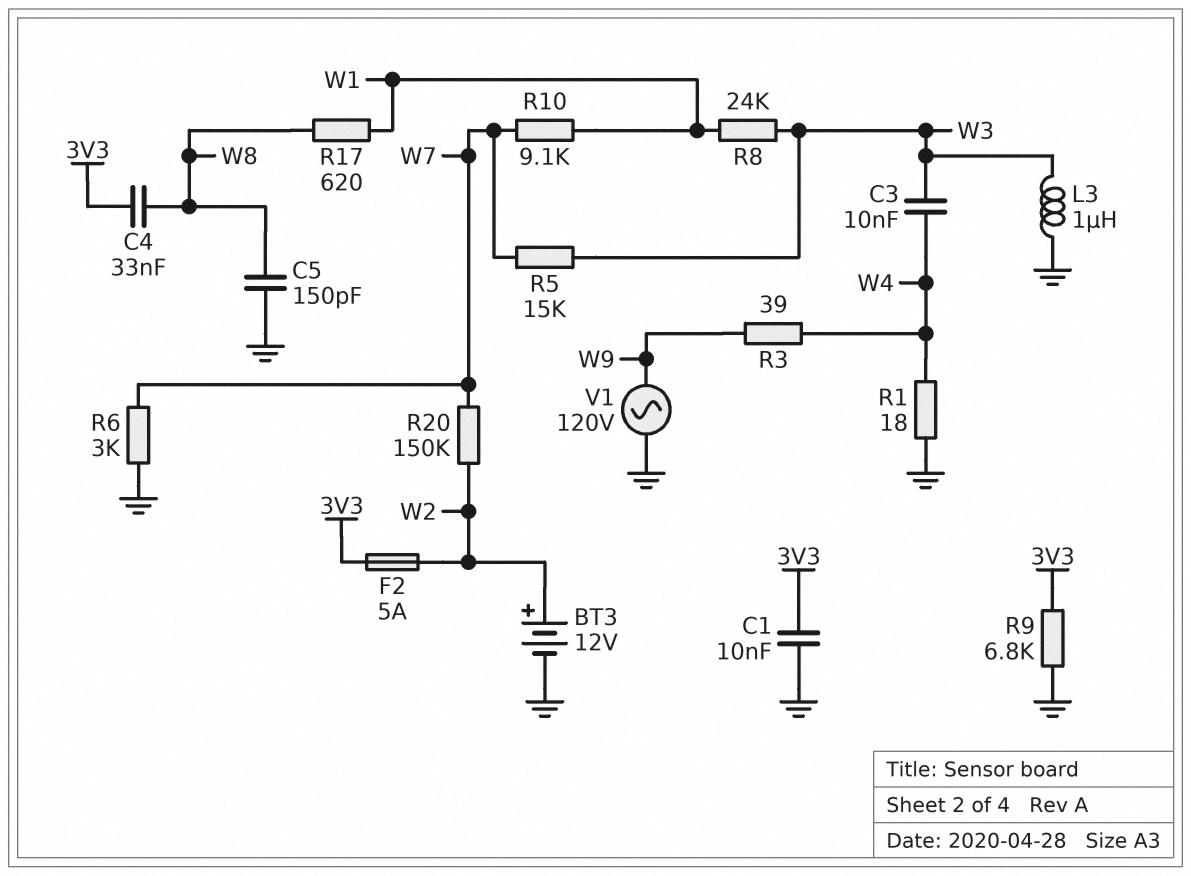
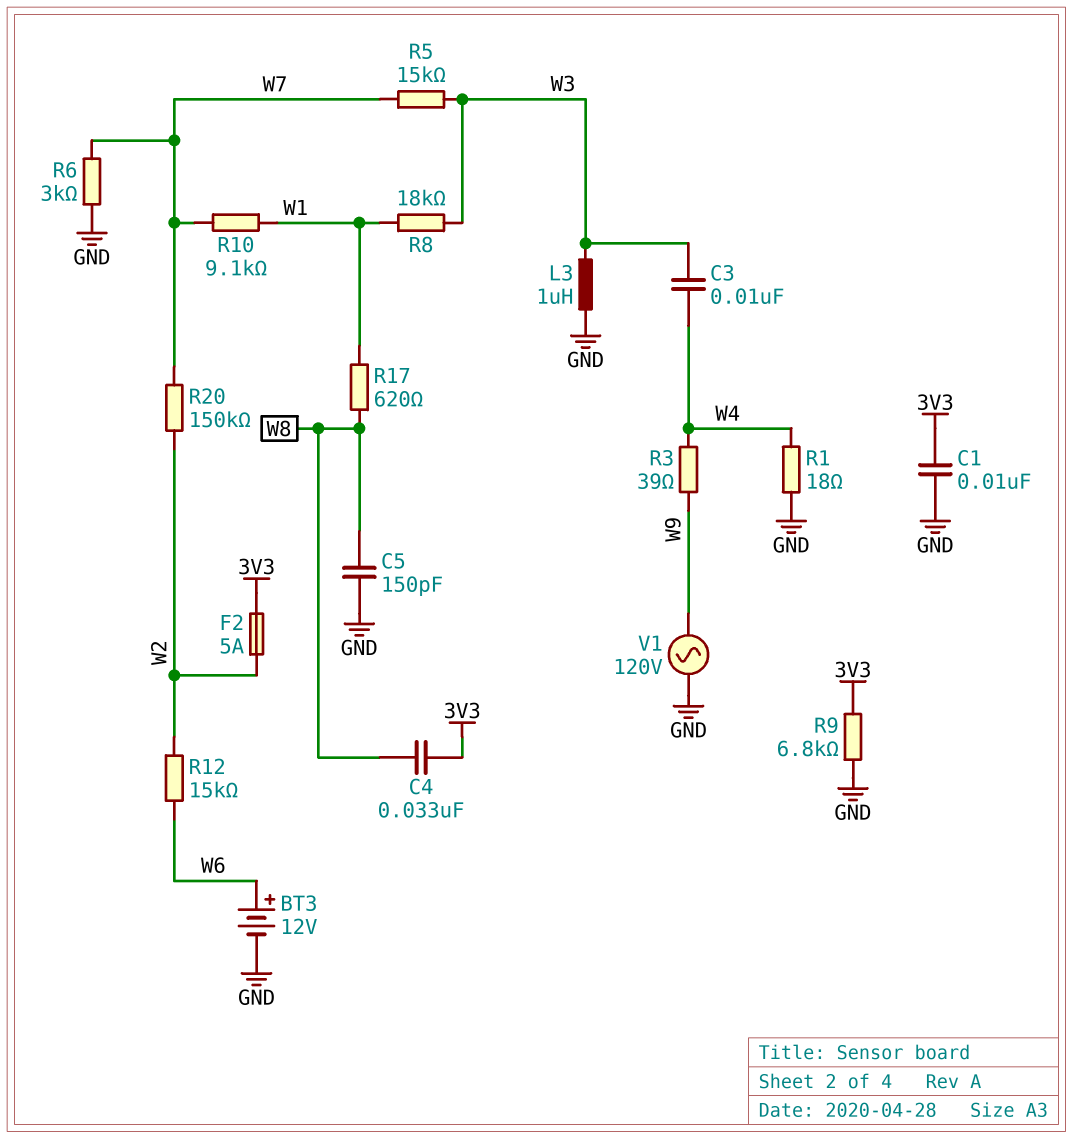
BT3: 12V (plus W2, minus GND) -> 12V (plus W6, minus GND)
R8: 24k (W1, W3) -> 18k (W1, W3)
R12: none -> 15k (W2, W6)

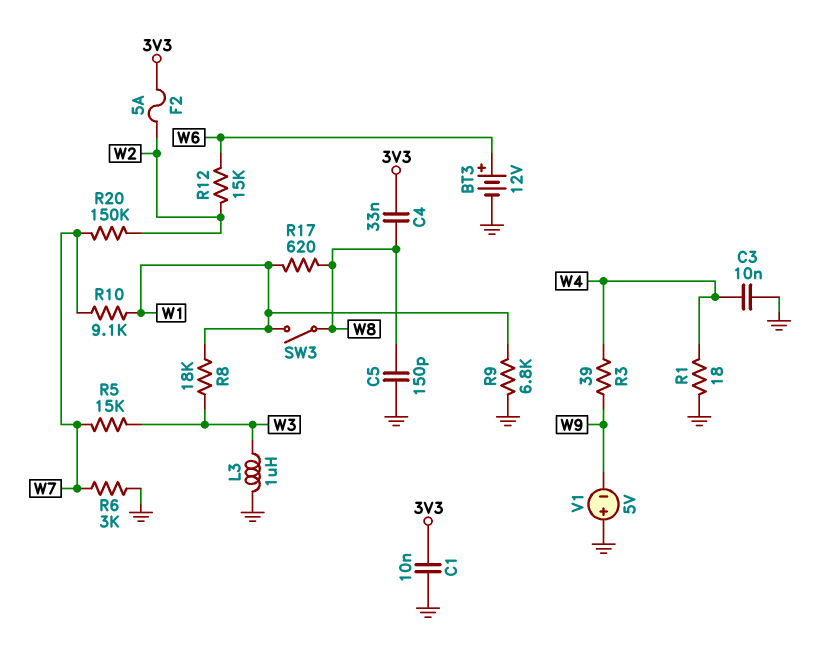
C3: 10nF (W3, W4) -> 10nF (GND, W4)
R9: 6.8k (3V3, GND) -> 6.8k (GND, W1)
SW3: none -> switch (W1, W8)
V1: AC 120V (GND, W9) -> 5V (plus GND, minus W9)

